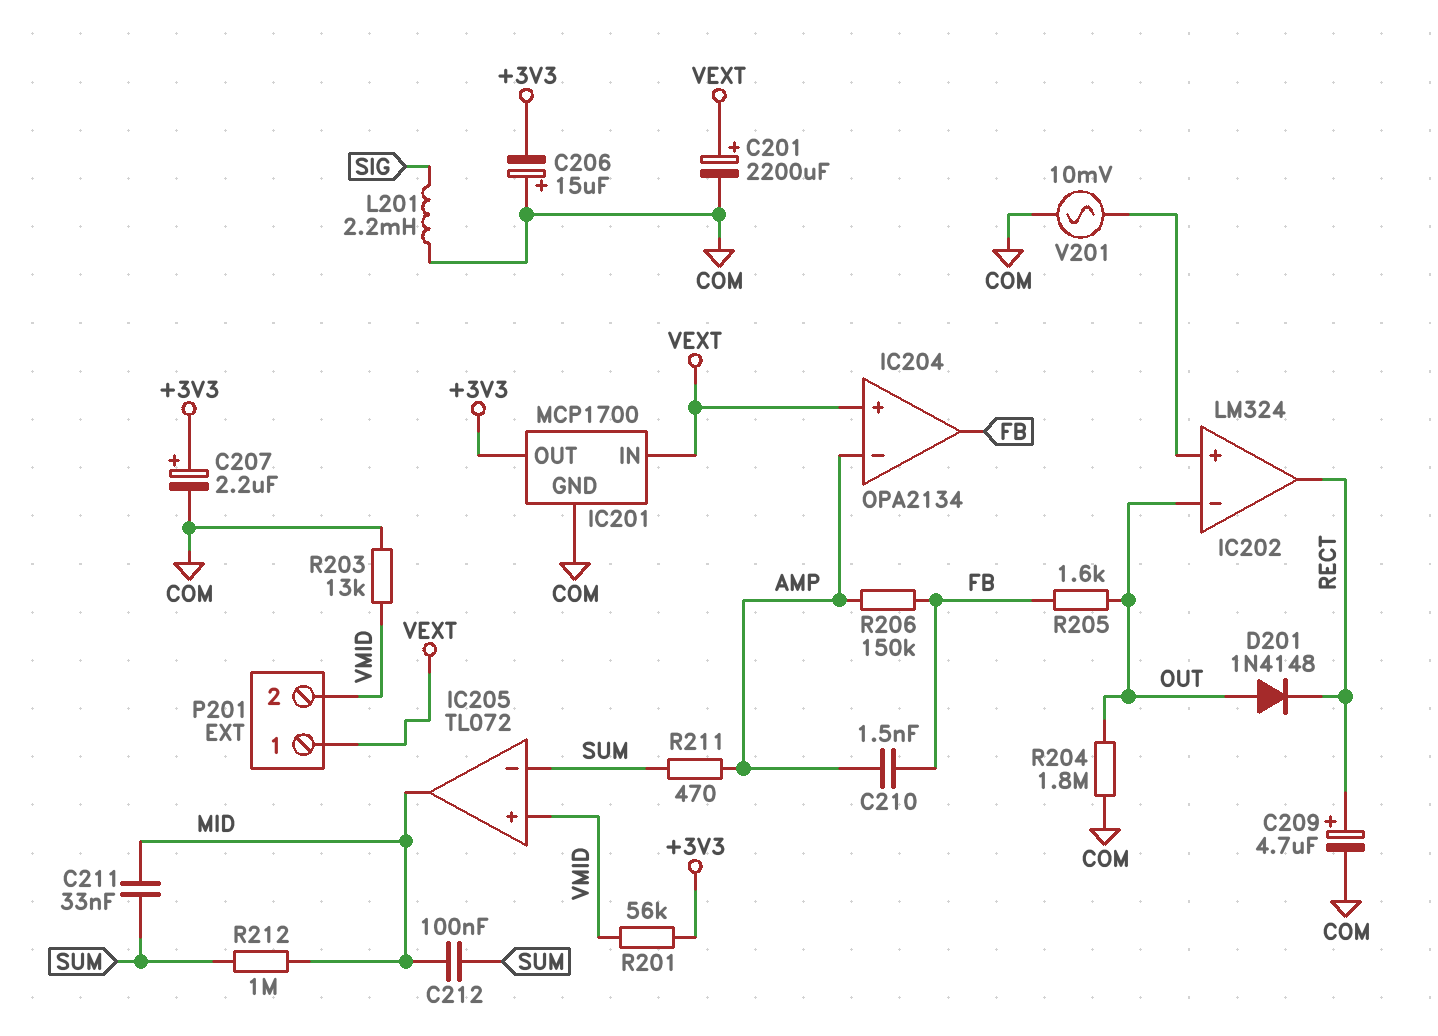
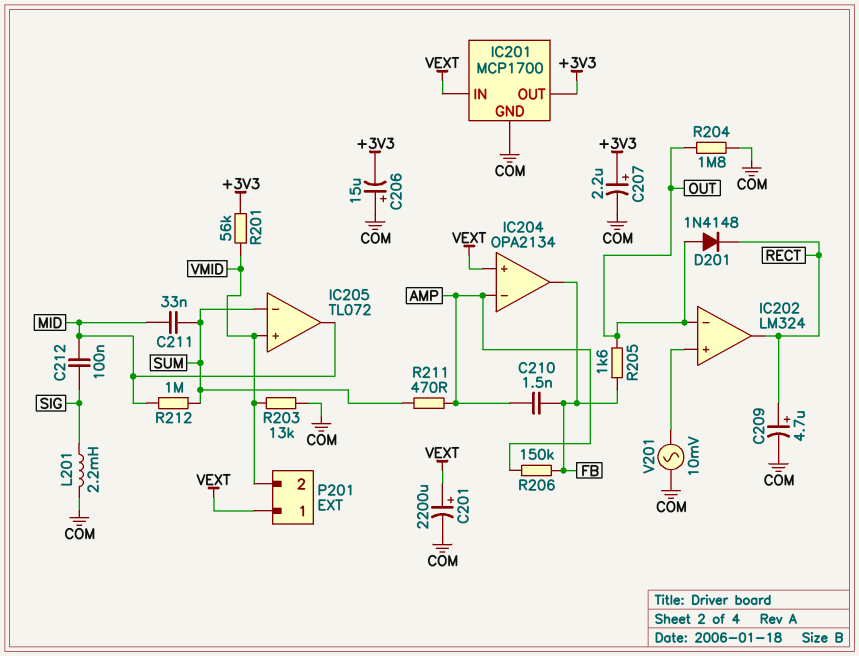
C212: 100nF (MID, SUM) -> 100nF (MID, SIG)

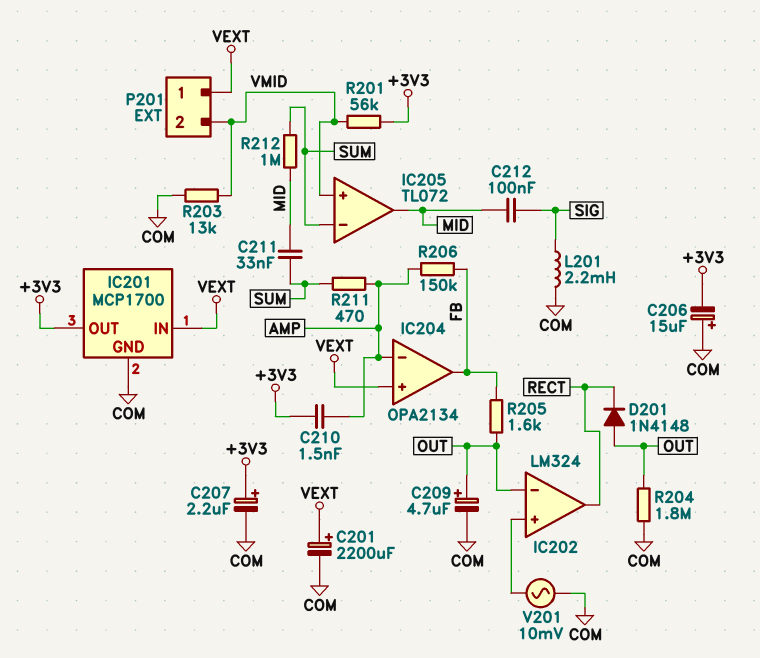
C209: 4.7uF (plus RECT, minus COM) -> 4.7uF (plus OUT, minus COM)
C210: 1.5nF (AMP, FB) -> 1.5nF (+3V3, AMP)

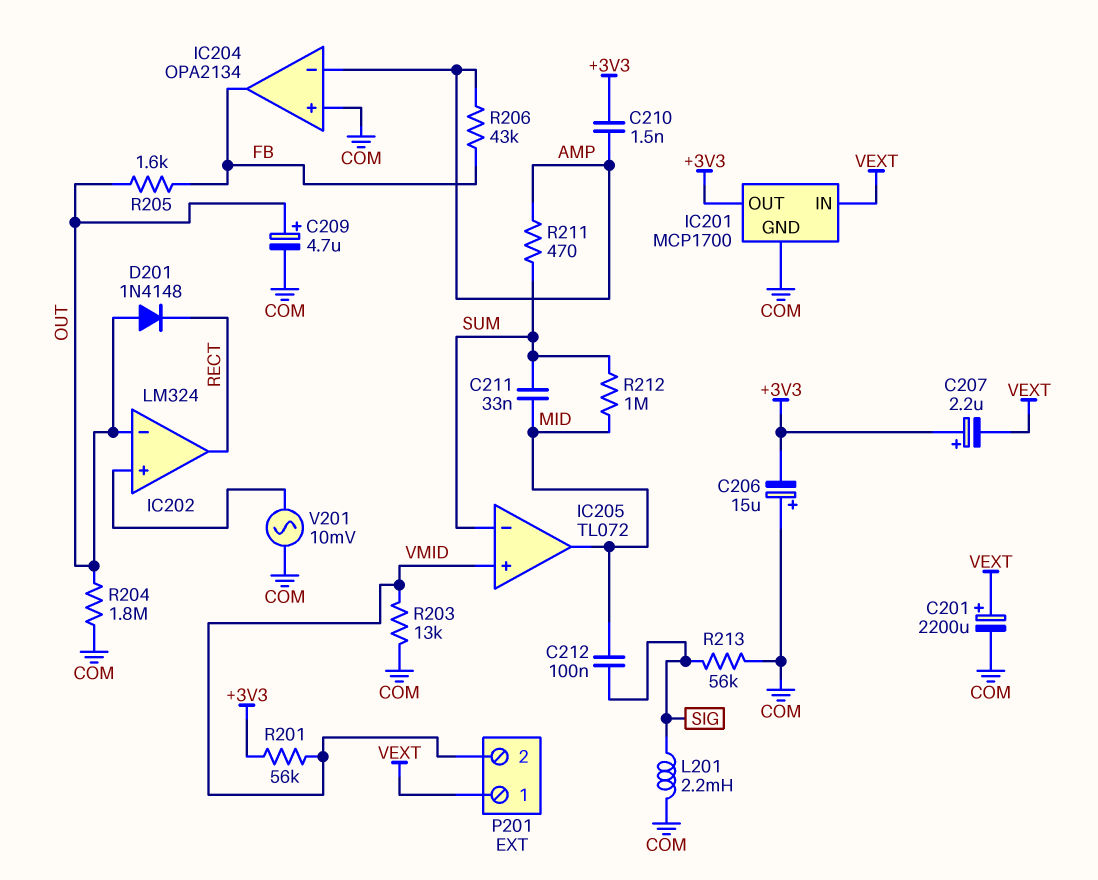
C207: 2.2uF (plus +3V3, minus COM) -> 2.2uF (plus +3V3, minus VEXT)
IC204 pin in+: VEXT -> COM
R206: 150k (AMP, FB) -> 43k (AMP, FB)
R213: none -> 56k (COM, SIG)

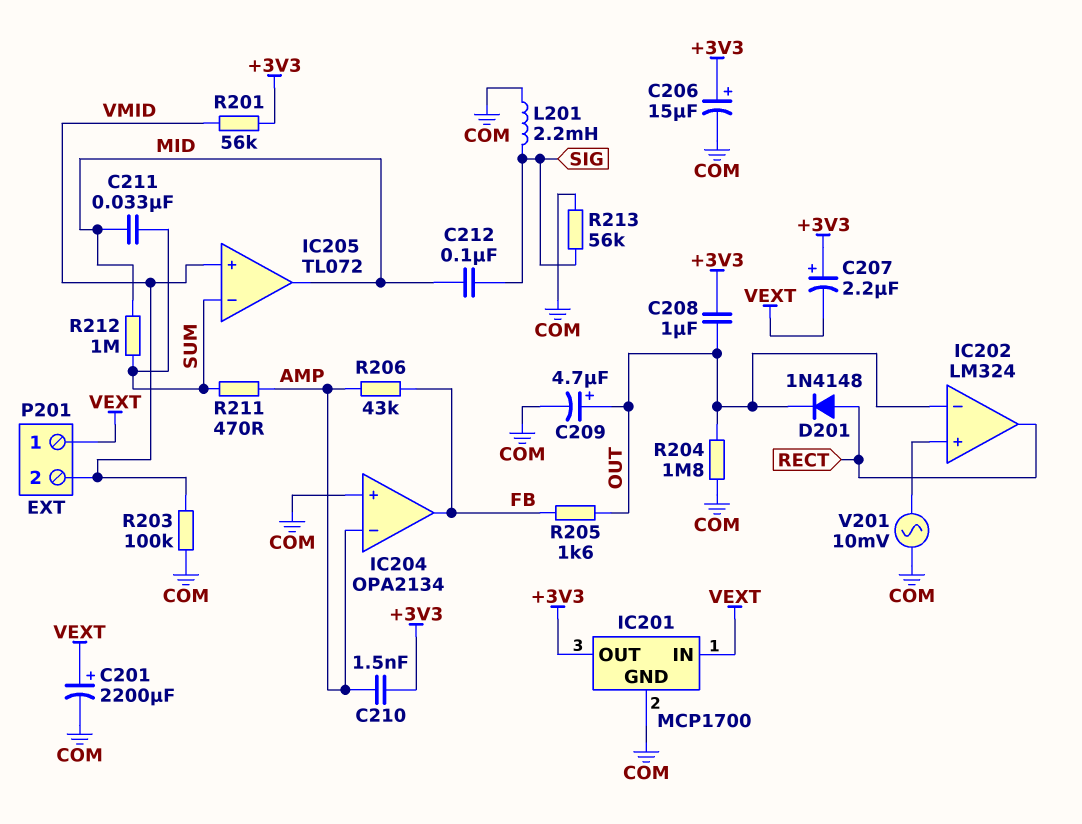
C206: 15uF (plus COM, minus +3V3) -> 15uF (plus +3V3, minus COM)
C208: none -> 1uF (+3V3, OUT)
D201: diode 1N4148 (A OUT, K RECT) -> diode 1N4148 (A RECT, K OUT)
R203: 13k (COM, VMID) -> 100k (COM, VMID)

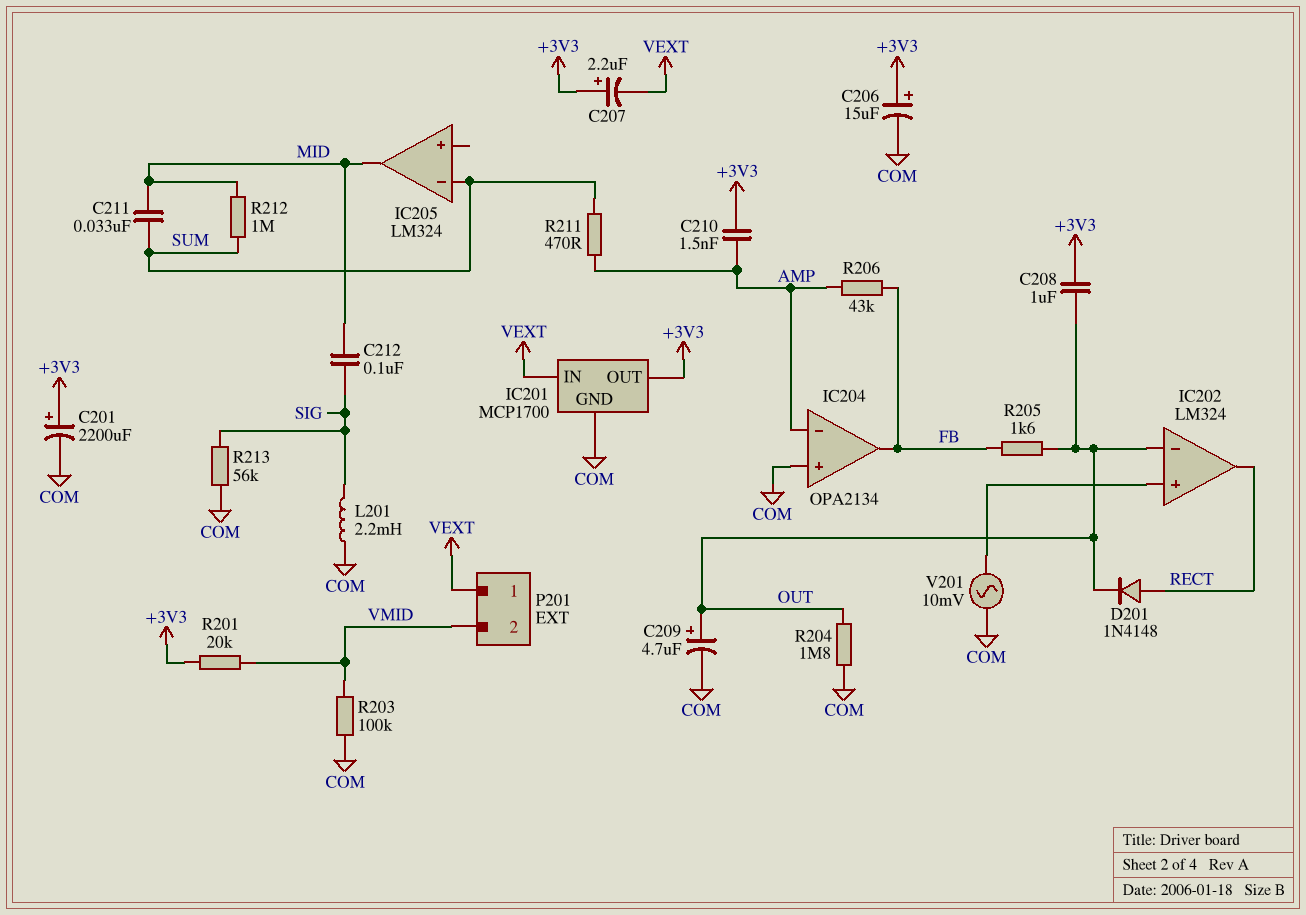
C201: 2200uF (plus VEXT, minus COM) -> 2200uF (plus +3V3, minus COM)
IC205: TL072 -> LM324
IC205 pin in+: VMID -> none
R201: 56k (+3V3, VMID) -> 20k (+3V3, VMID)

